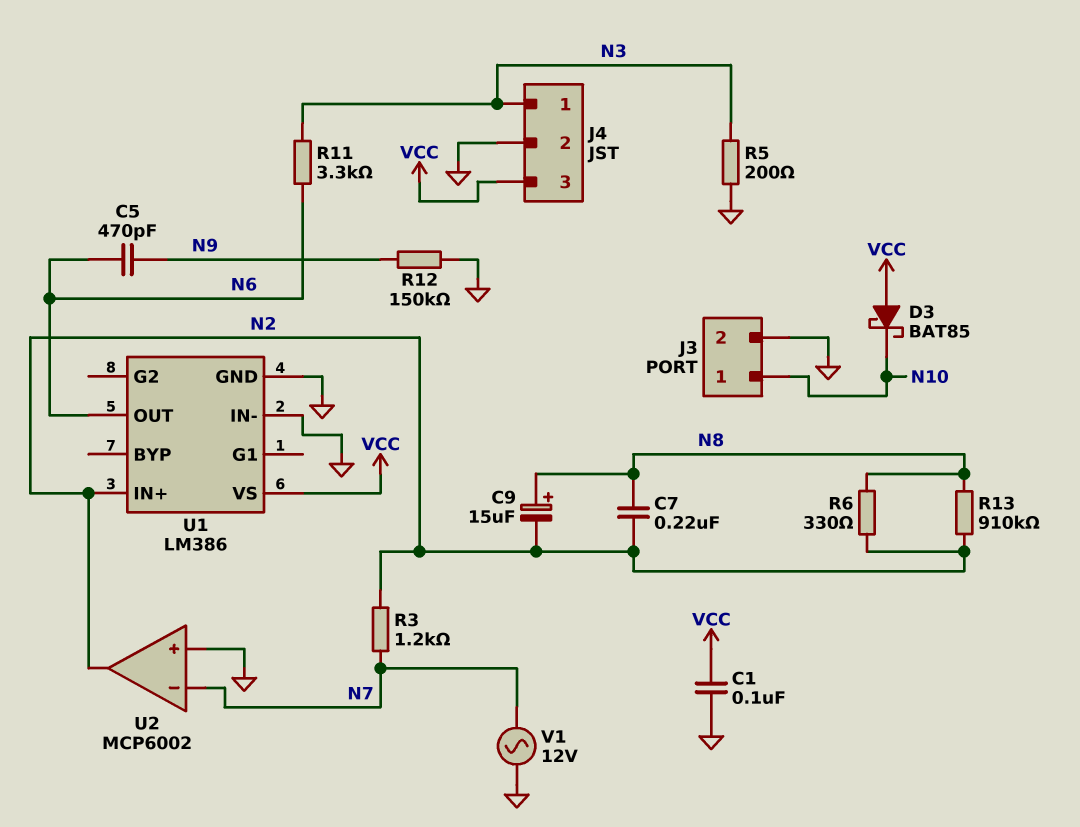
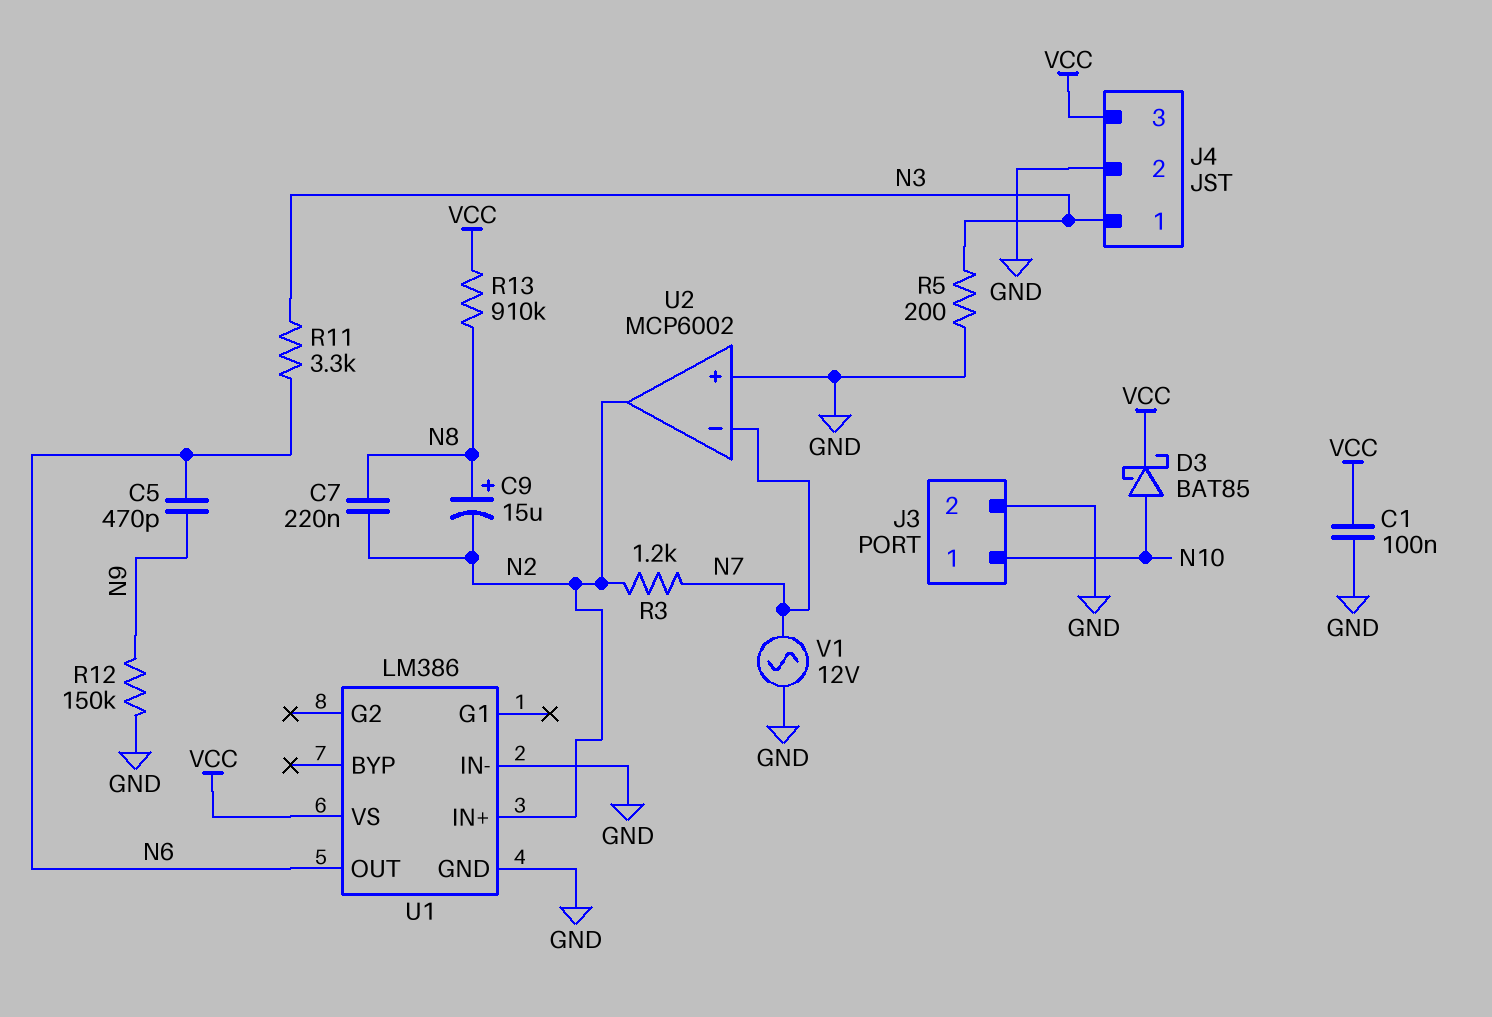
D3: schottky BAT85 (A VCC, K N10) -> schottky BAT85 (A N10, K VCC)
R6: 330 (N2, N8) -> none
R13: 910k (N2, N8) -> 910k (N8, VCC)

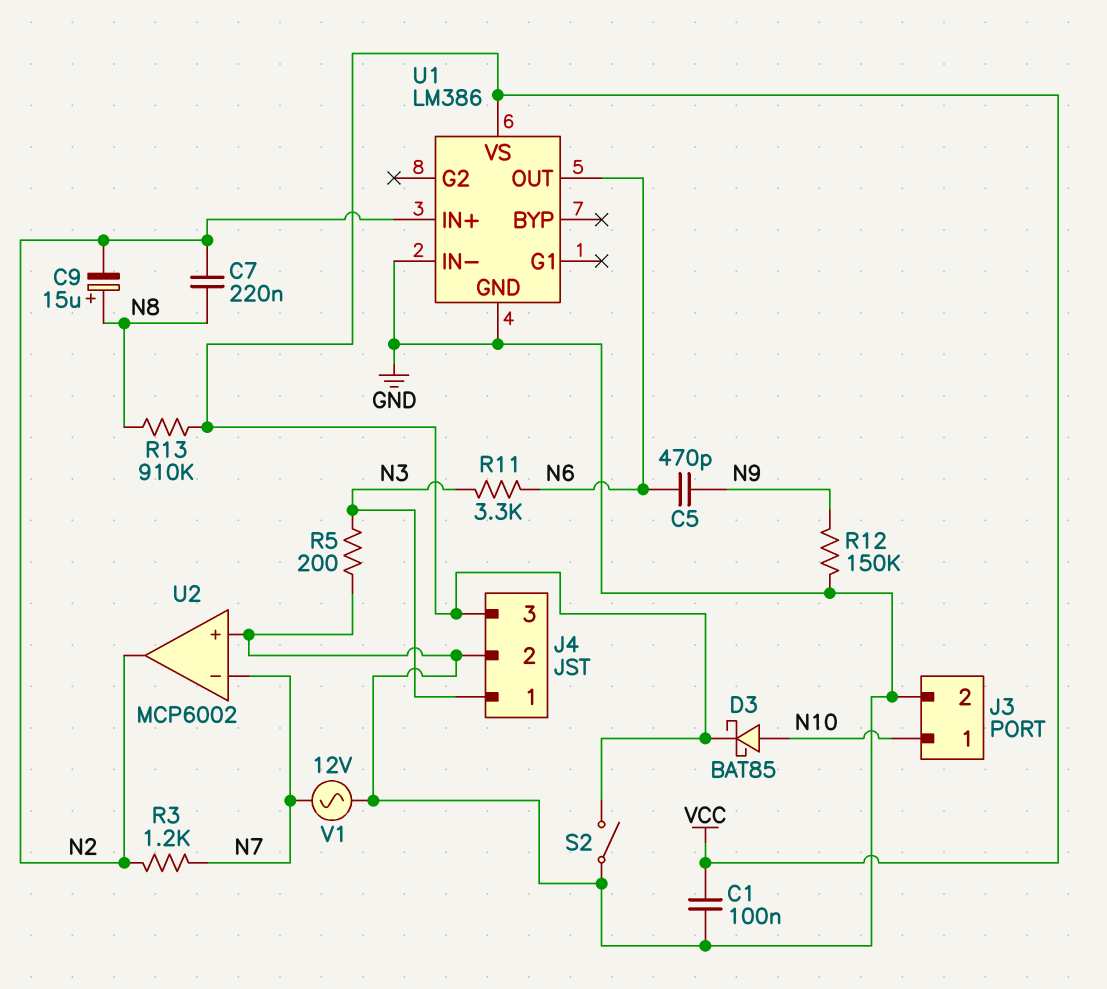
S2: none -> switch (GND, VCC)

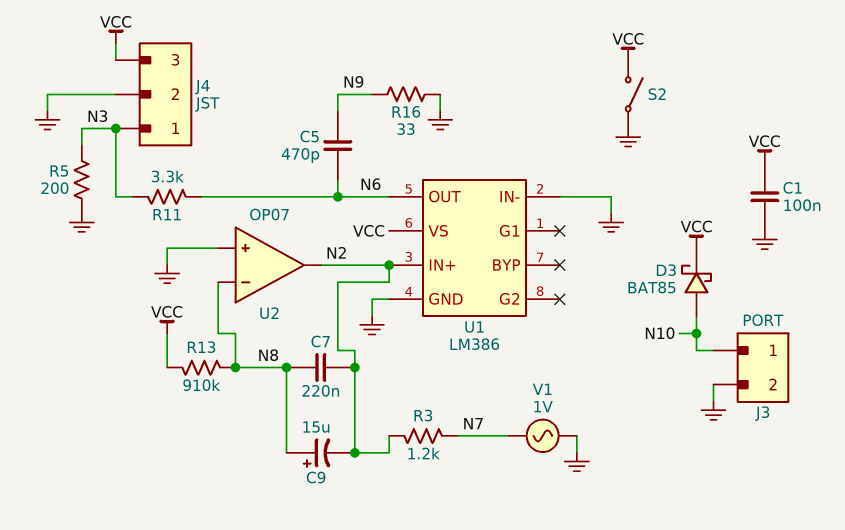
R12: 150k (GND, N9) -> none
R16: none -> 33 (GND, N9)
U2: MCP6002 -> OP07
U2 pin in-: N7 -> N8
V1: AC 12V (GND, N7) -> AC 1V (GND, N7)

